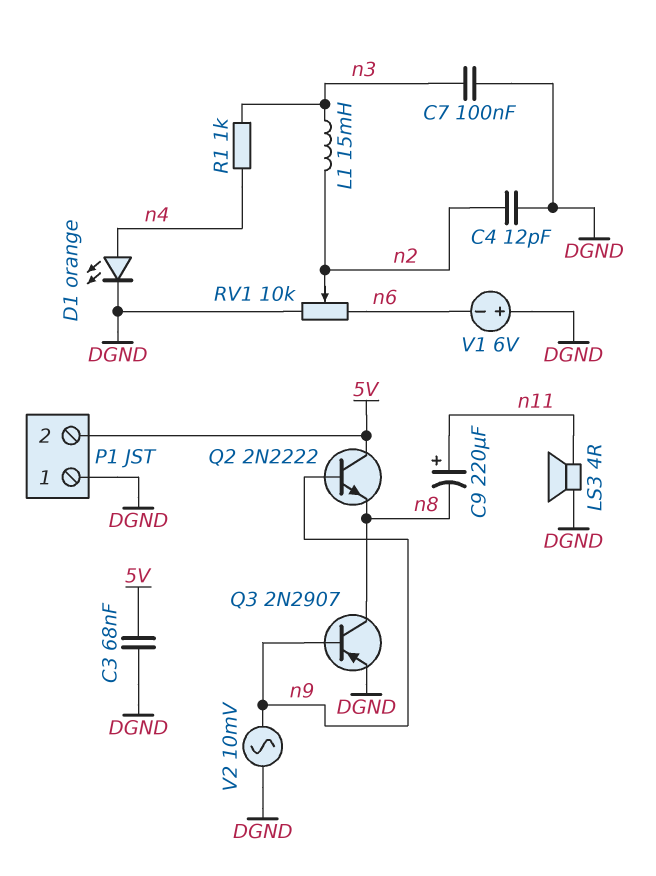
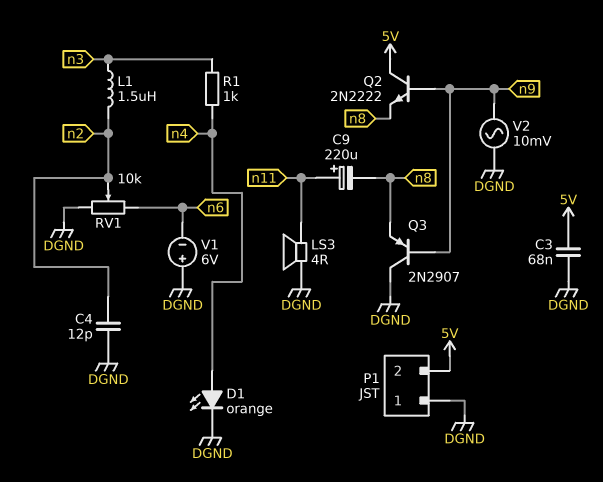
C7: 100nF (DGND, n3) -> none
L1: 15mH (n2, n3) -> 1.5uH (n2, n3)
Q3: PNP 2N2907 (B n9, C n8, E DGND) -> PNP 2N2907 (B n9, C DGND, E n8)

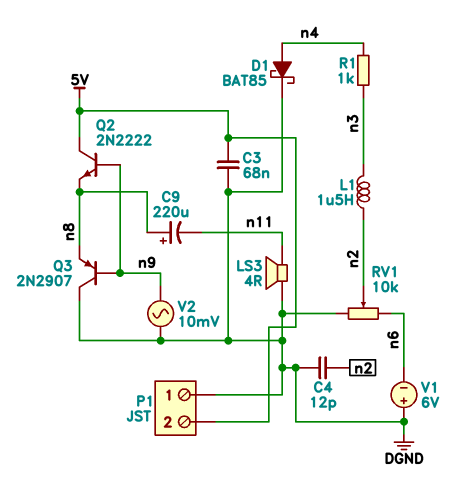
C9: 220uF (plus n11, minus n8) -> 220uF (plus n8, minus n11)
D1: LED orange (A n4, K DGND) -> schottky BAT85 (A n4, K DGND)

